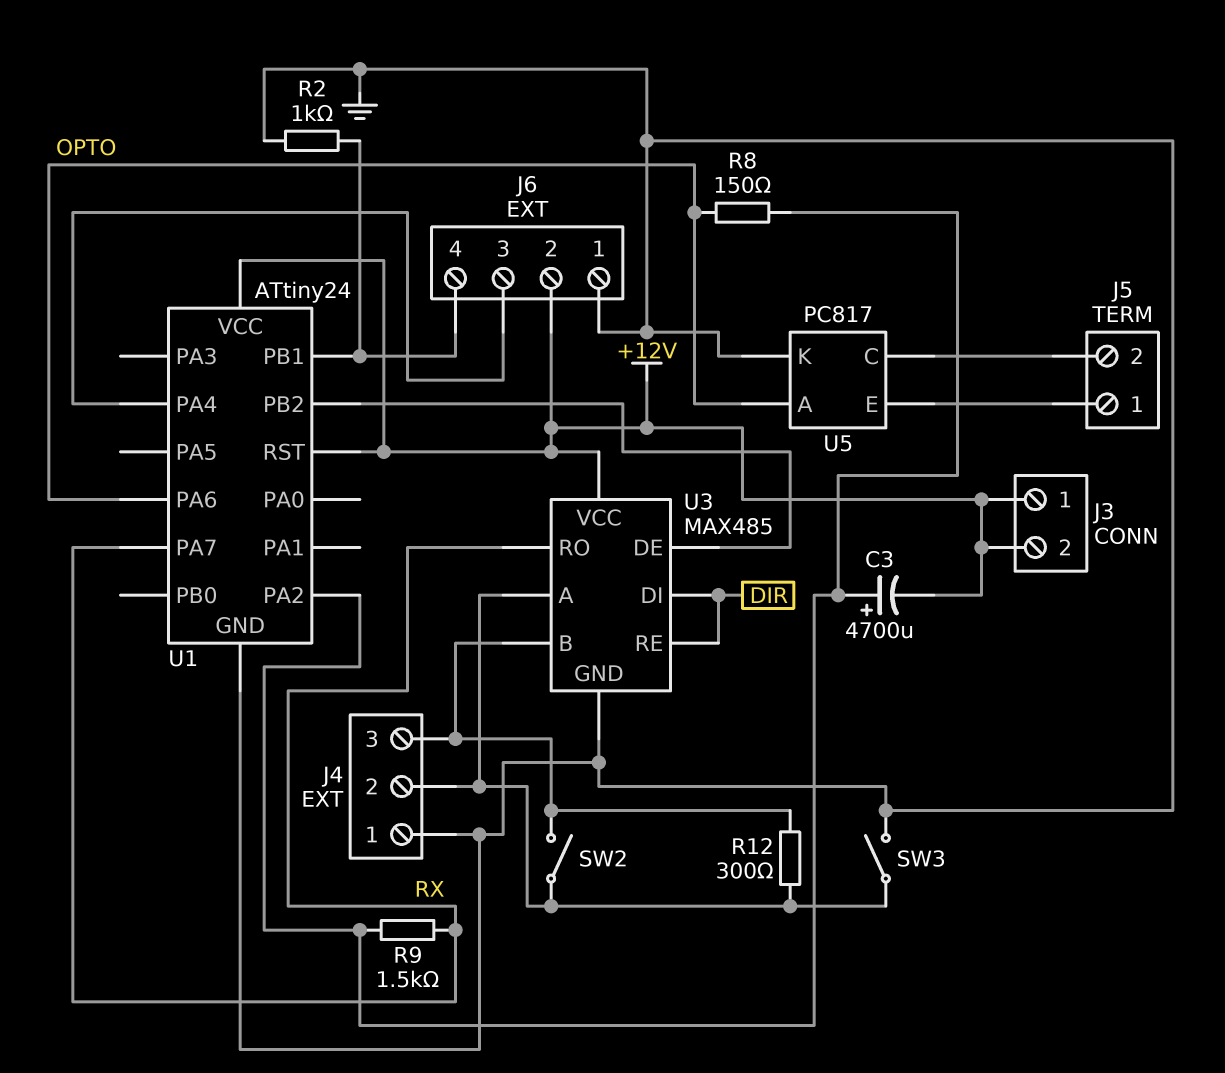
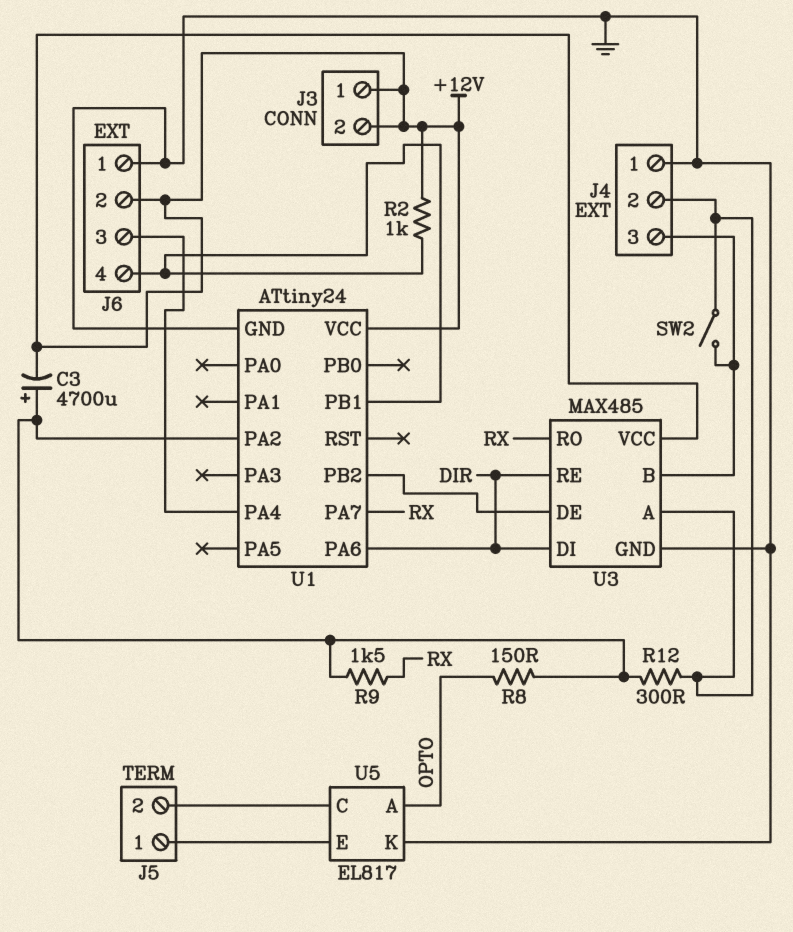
R2: 1k (GND, J6/4) -> 1k (+12V, J6/4)
R12: 300 (J4/2, J4/3) -> 300 (J4/2, U1/PA2)
SW3: switch (GND, J4/2) -> none
U1 pin PA6: OPTO -> DIR
U1 pin RST: +12V -> none
U5: PC817 -> EL817

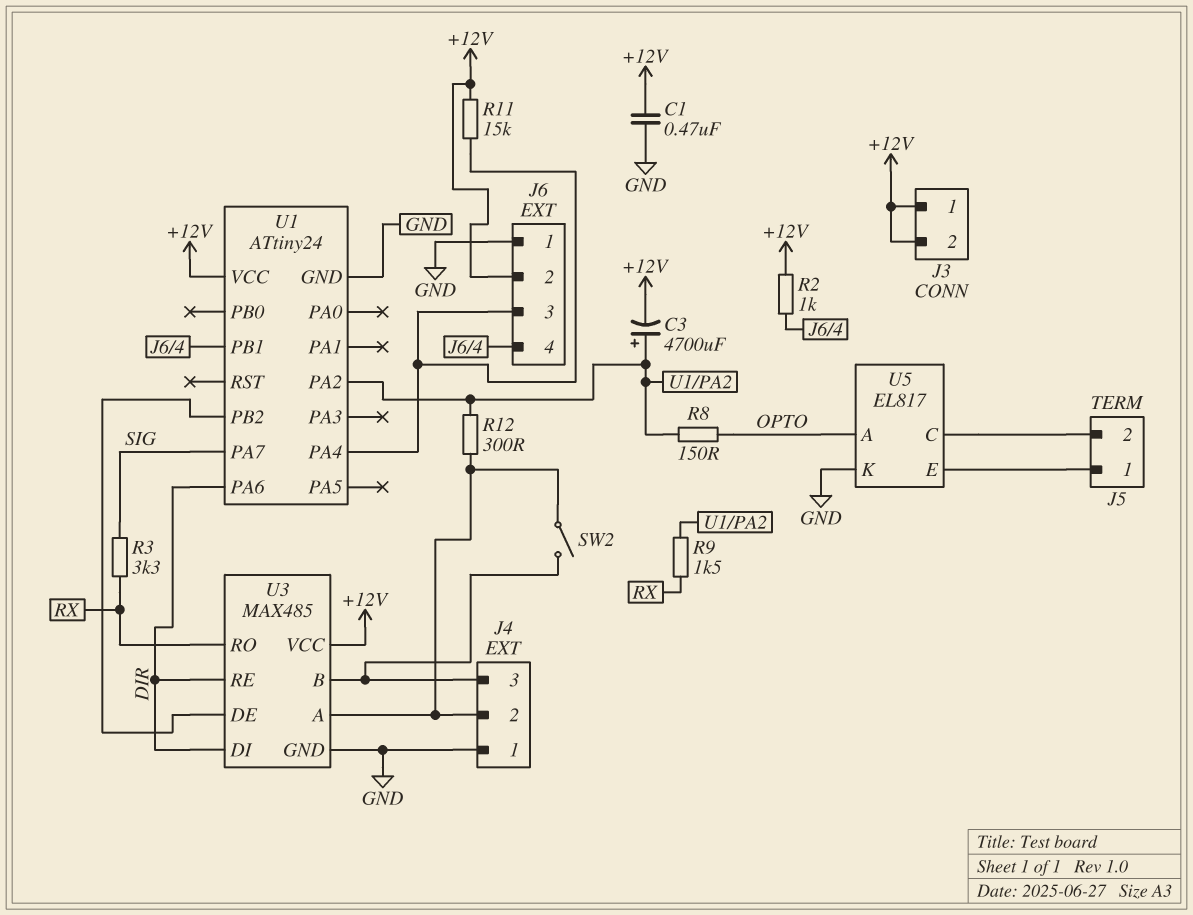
C1: none -> 470nF (+12V, GND)
R3: none -> 3.3k (RX, SIG)
R11: none -> 15k (+12V, J6/3)
U1 pin PA7: RX -> SIG

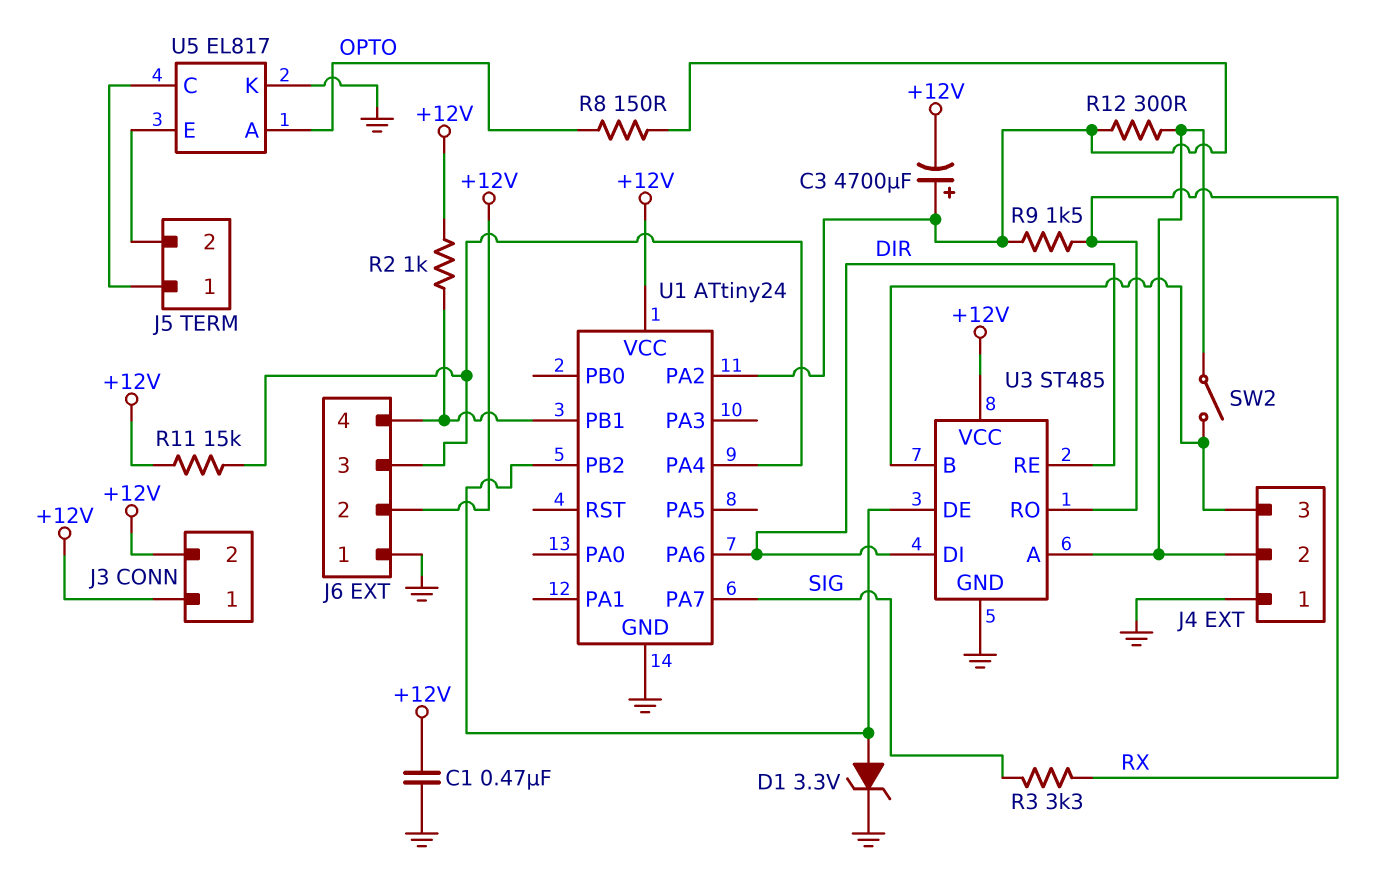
D1: none -> zener 3.3V (A U1/PB2, K GND)
U3: MAX485 -> ST485
U5 pin C: J5/2 -> J5/1
U5 pin E: J5/1 -> J5/2

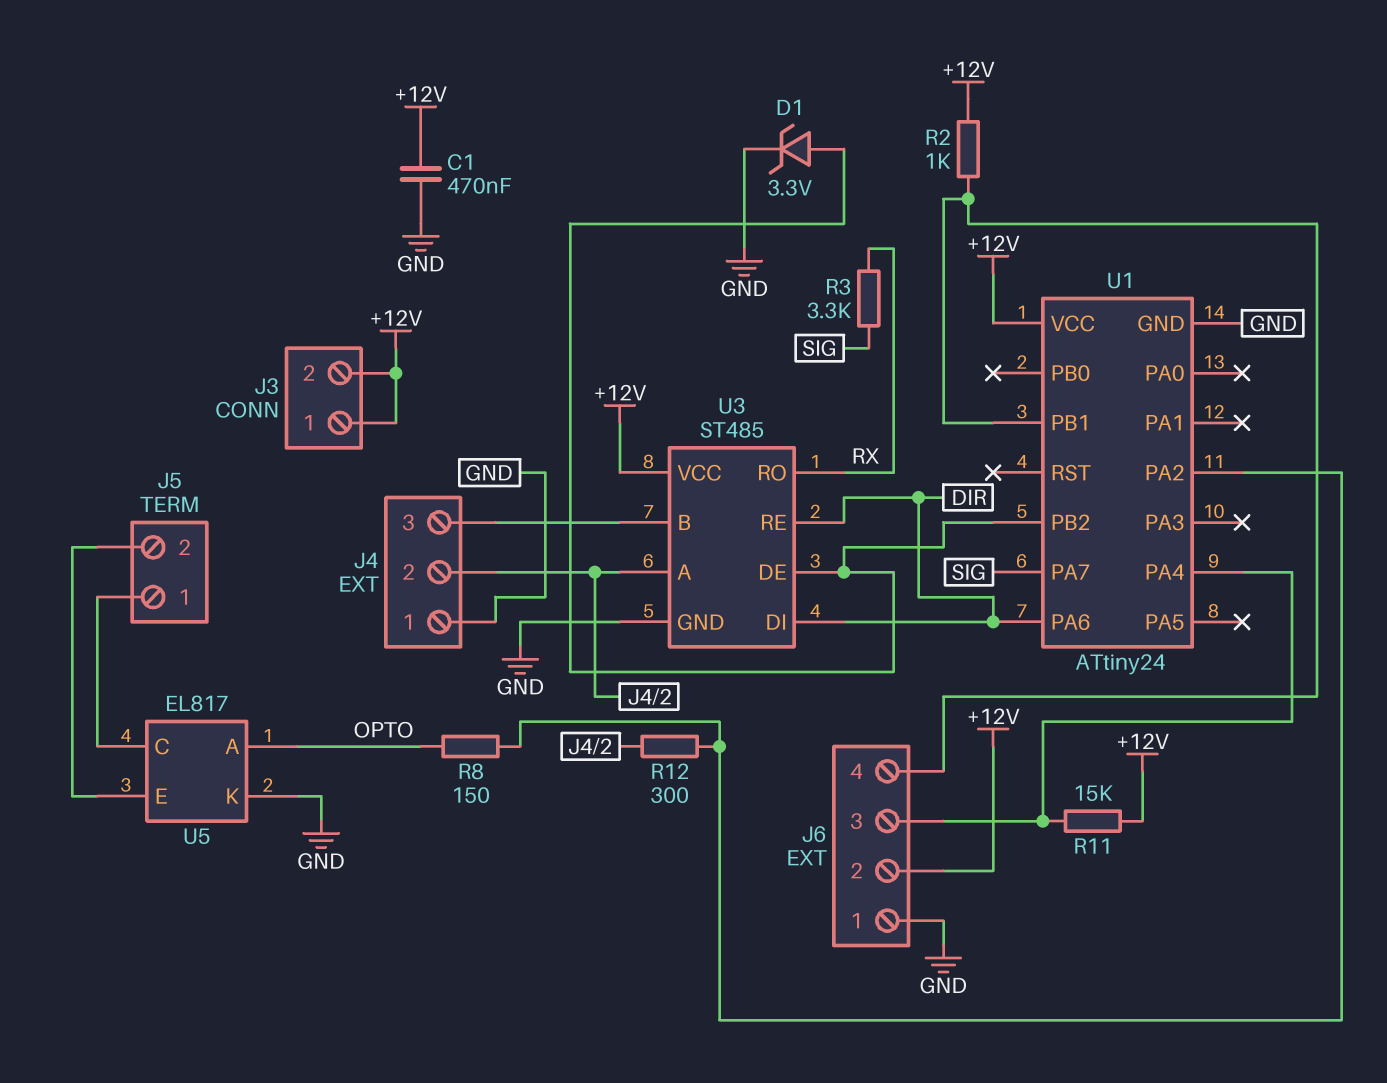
C3: 4700uF (plus U1/PA2, minus +12V) -> none
R9: 1.5k (RX, U1/PA2) -> none
SW2: switch (J4/2, J4/3) -> none

